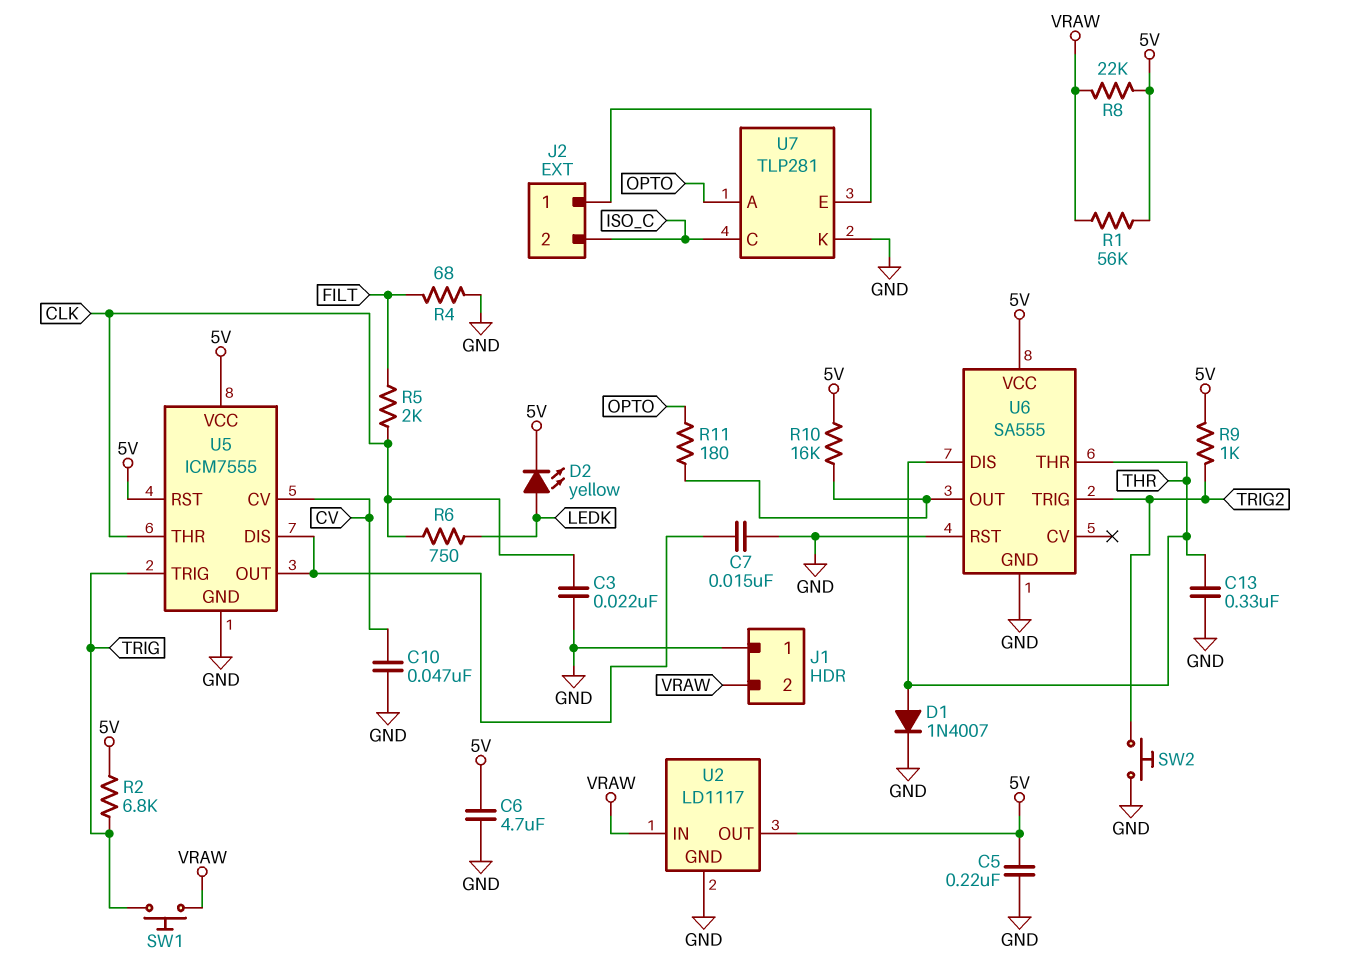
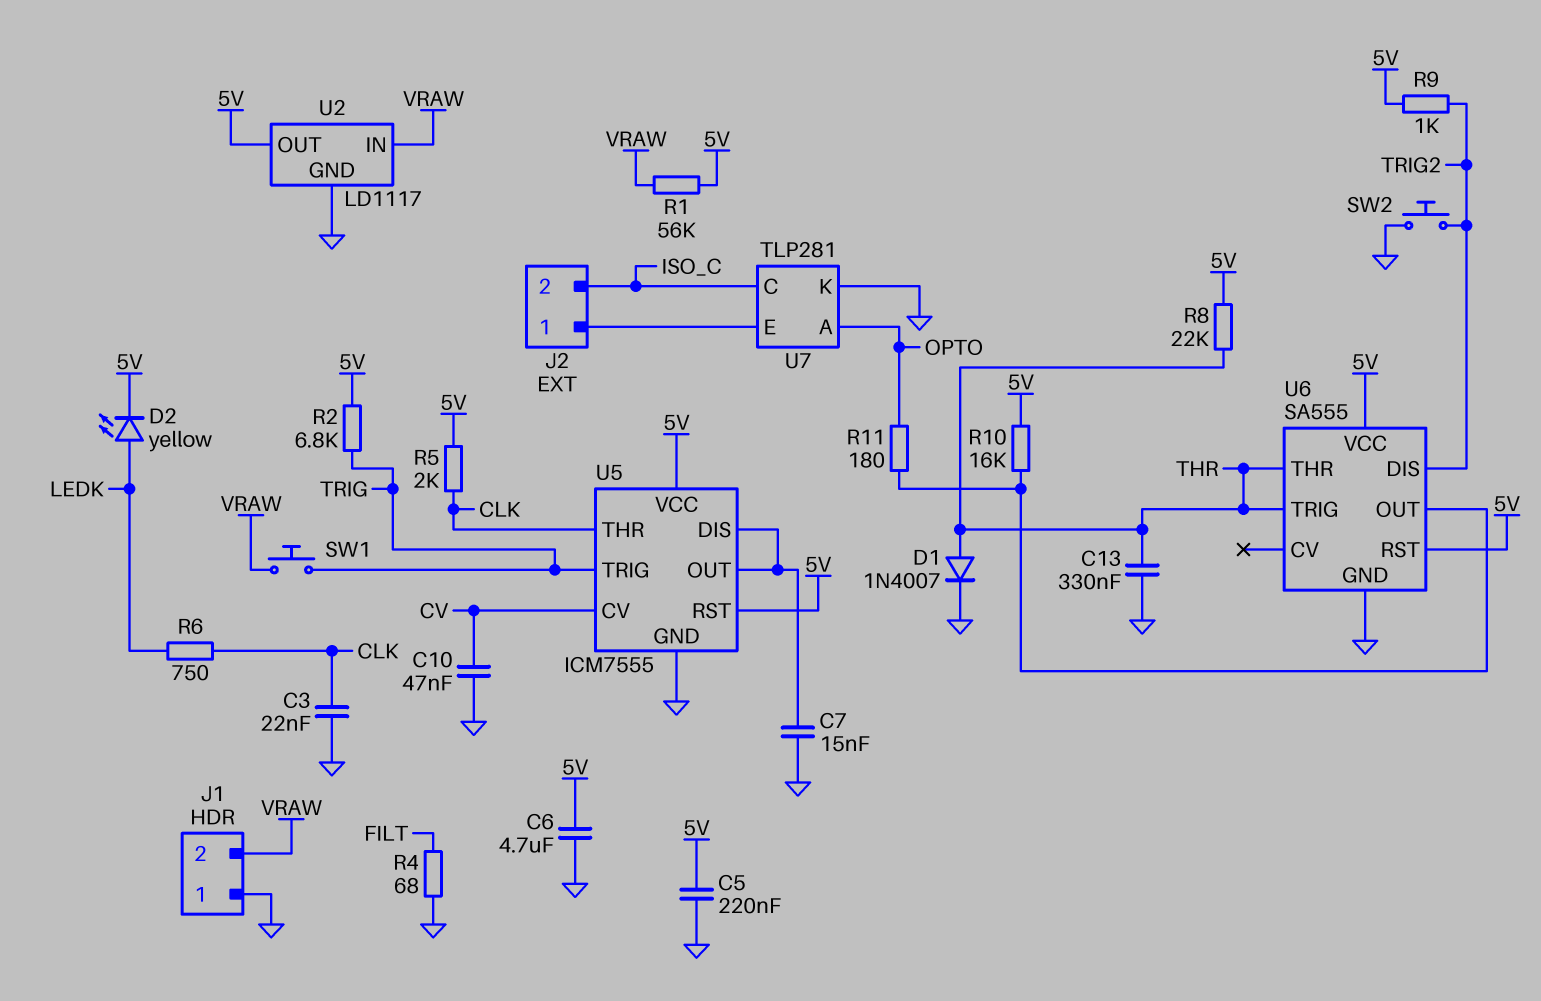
R5: 2k (CLK, FILT) -> 2k (5V, CLK)
R8: 22k (5V, VRAW) -> 22k (5V, THR)
U6 pin DIS: THR -> TRIG2
U6 pin RST: GND -> 5V
U6 pin TRIG: TRIG2 -> THR

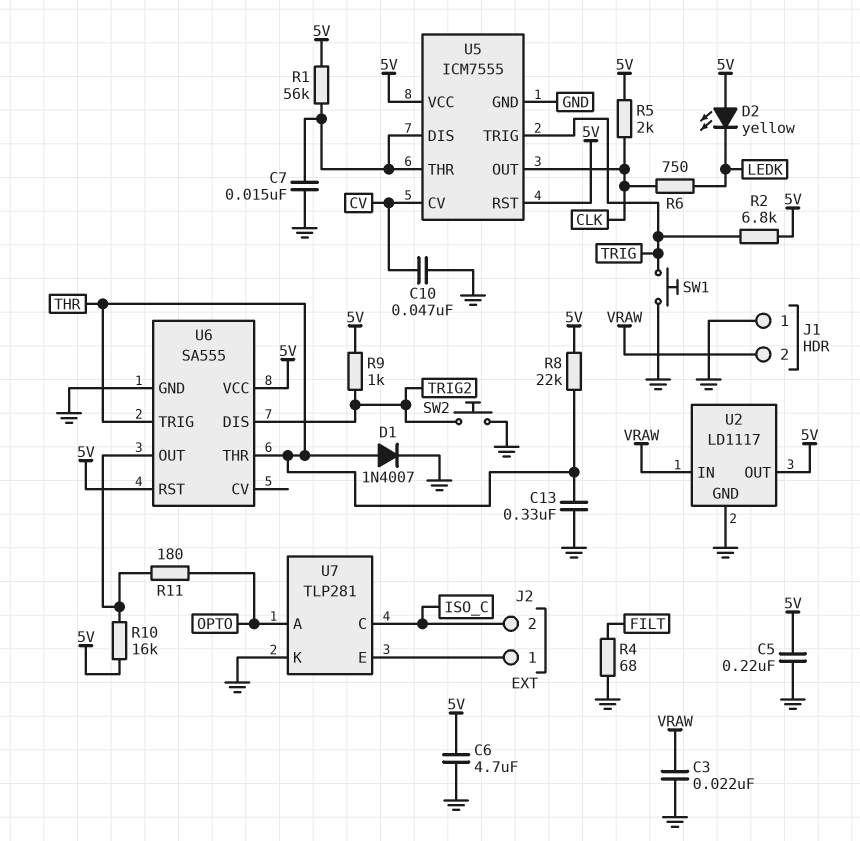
C3: 22nF (CLK, GND) -> 22nF (GND, VRAW)
D2: LED yellow (A LEDK, K 5V) -> LED yellow (A 5V, K LEDK)
R1: 56k (5V, VRAW) -> 56k (5V, U5/DIS)
SW1: button (TRIG, VRAW) -> button (GND, TRIG)
U5 pin OUT: U5/DIS -> CLK
U5 pin THR: CLK -> U5/DIS

